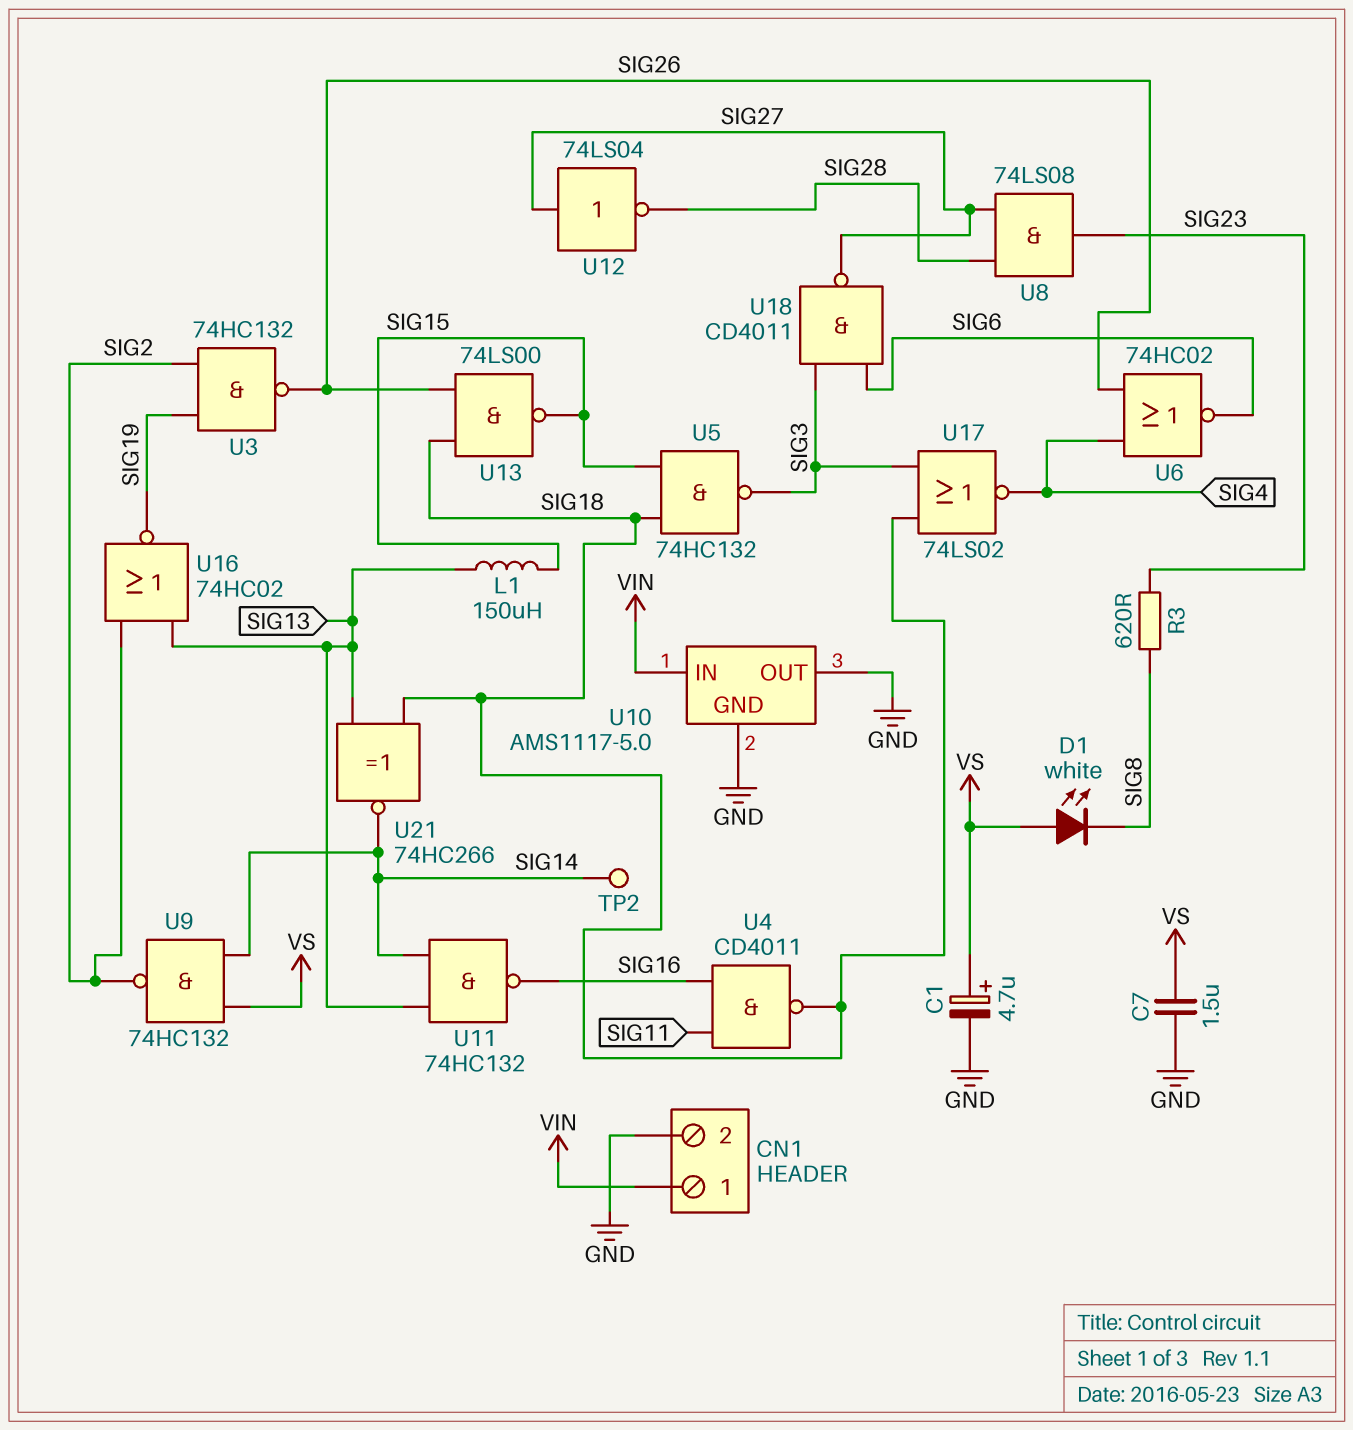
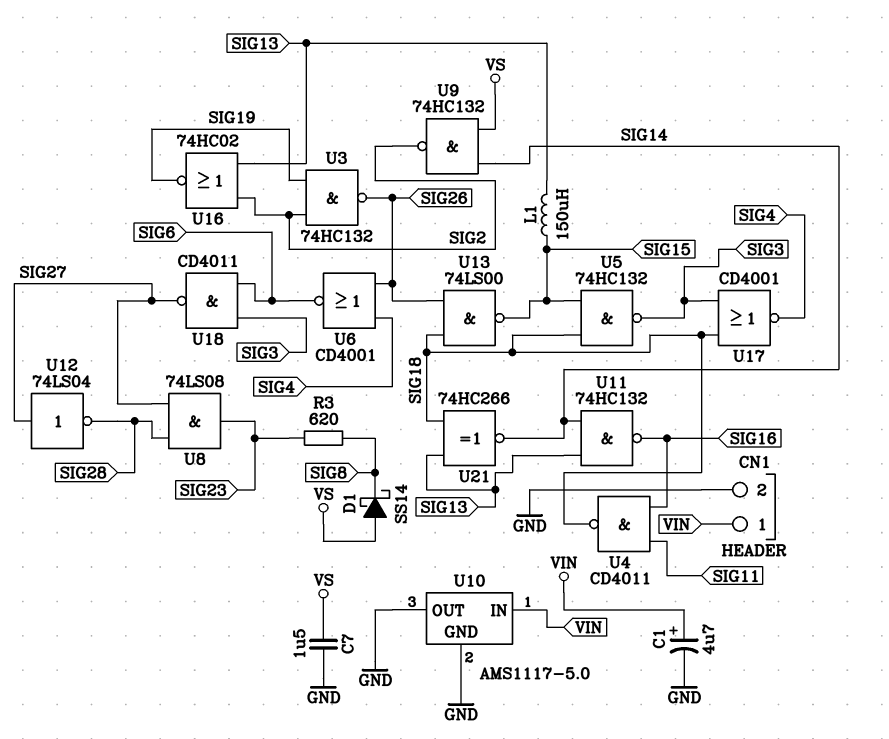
C1: 4.7uF (plus VS, minus GND) -> 4.7uF (plus VIN, minus GND)
D1: LED white (A VS, K SIG8) -> schottky SS14 (A VS, K SIG8)
TP2: test point (SIG14) -> none
U6: NOR 74HC02 (in SIG4, in SIG26, out SIG6) -> NOR CD4001 (in SIG4, in SIG26, out SIG6)
U17: NOR 74LS02 (in SIG3, in SIG18, out SIG4) -> NOR CD4001 (in SIG3, in SIG18, out SIG4)

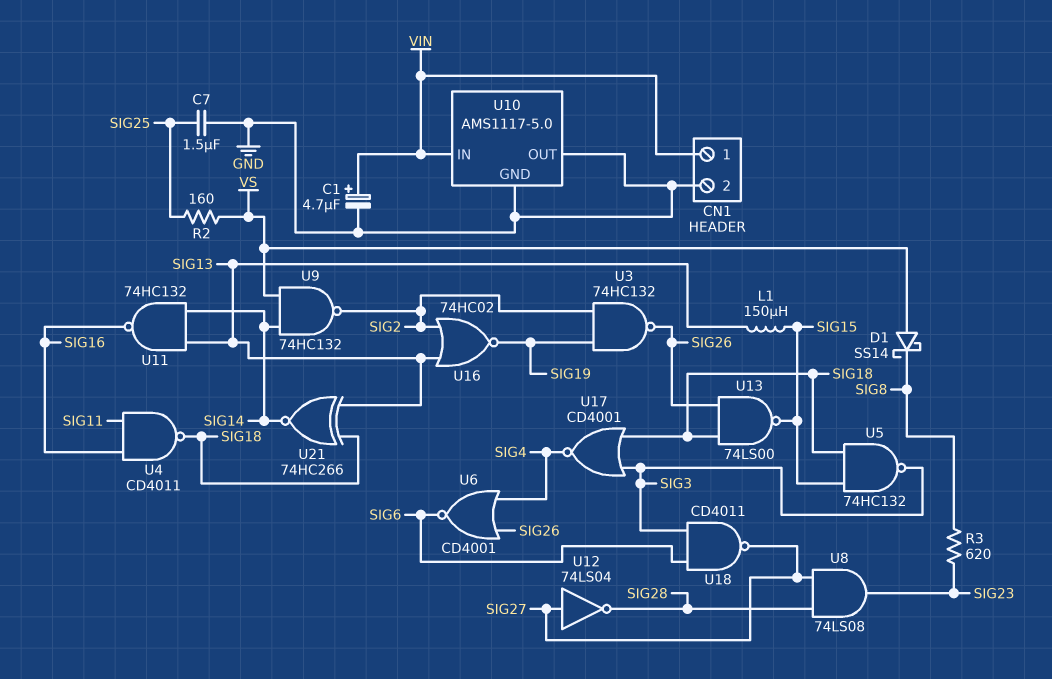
C7: 1.5uF (GND, VS) -> 1.5uF (GND, SIG25)
R2: none -> 160 (SIG25, VS)

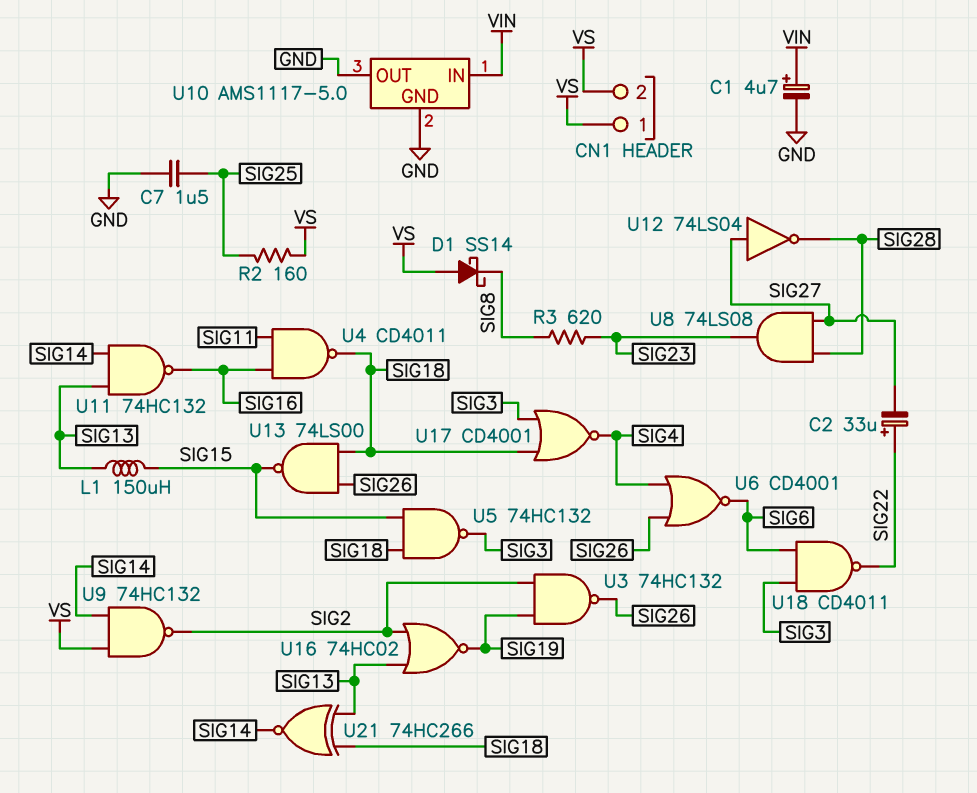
C2: none -> 33uF (plus SIG22, minus SIG27)
CN1 pin 1: VIN -> VS
CN1 pin 2: GND -> VS
U18: NAND CD4011 (in SIG3, in SIG6, out SIG27) -> NAND CD4011 (in SIG3, in SIG6, out SIG22)

